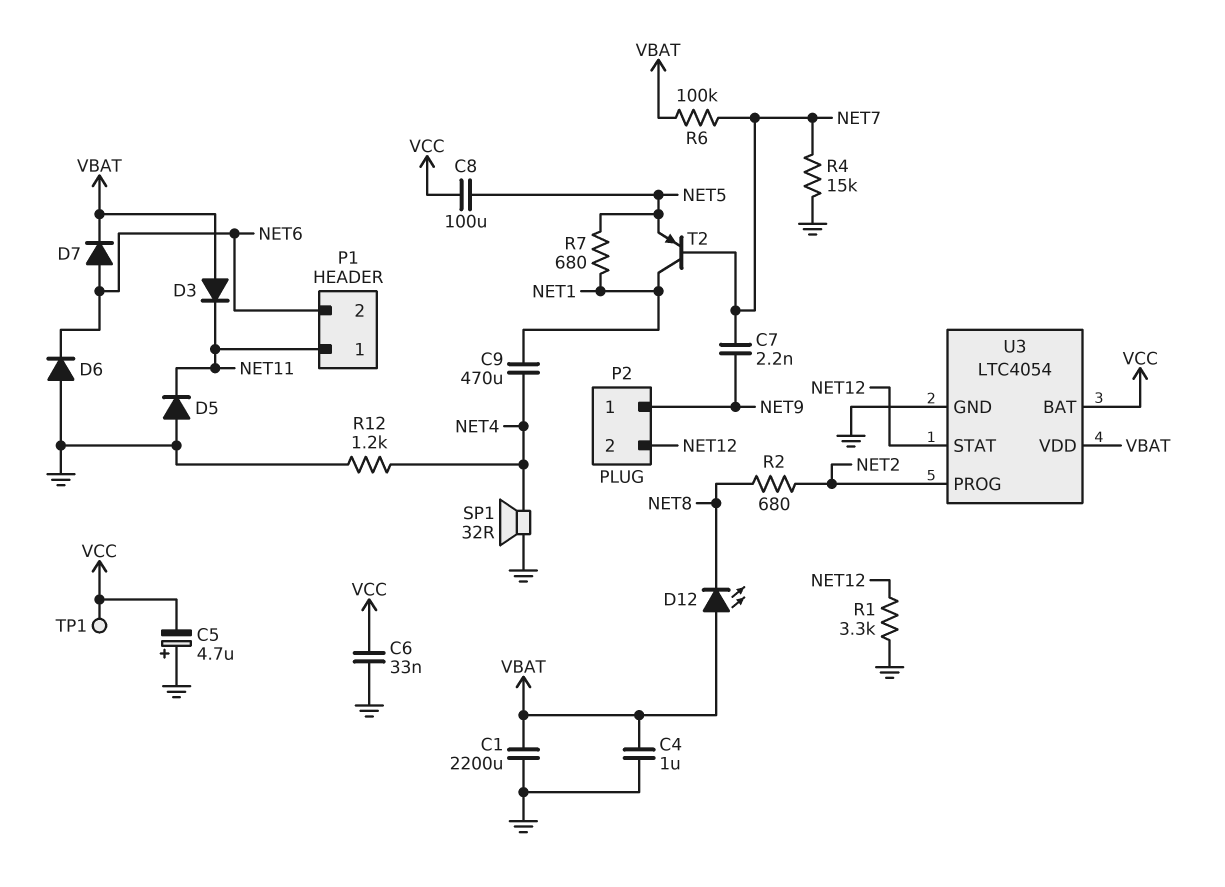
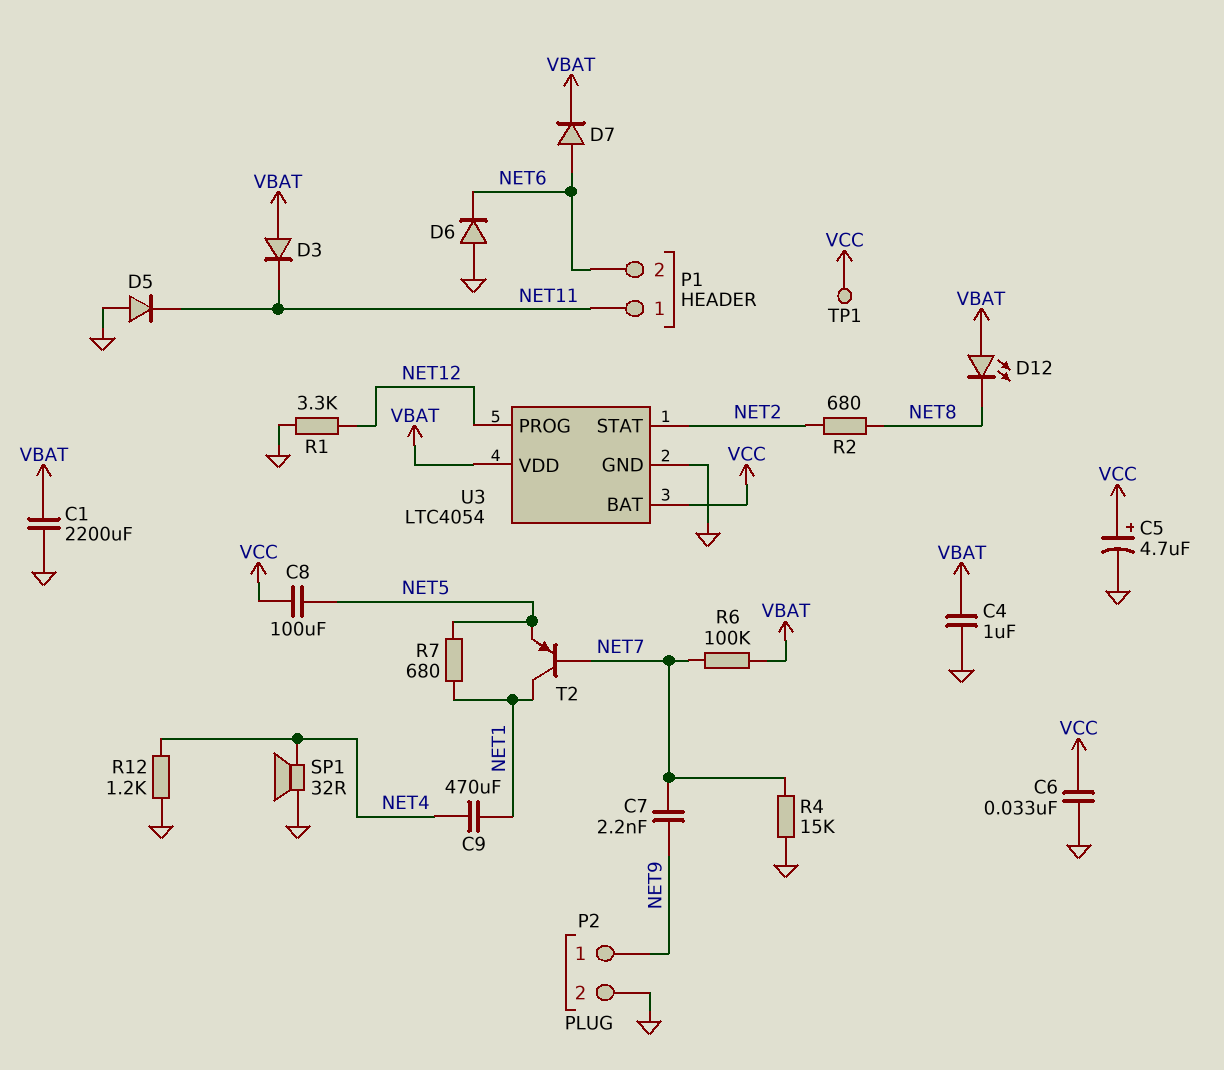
C5: 4.7uF (plus GND, minus VCC) -> 4.7uF (plus VCC, minus GND)
P2 pin 2: NET12 -> GND
U3 pin PROG: NET2 -> NET12
U3 pin STAT: NET12 -> NET2

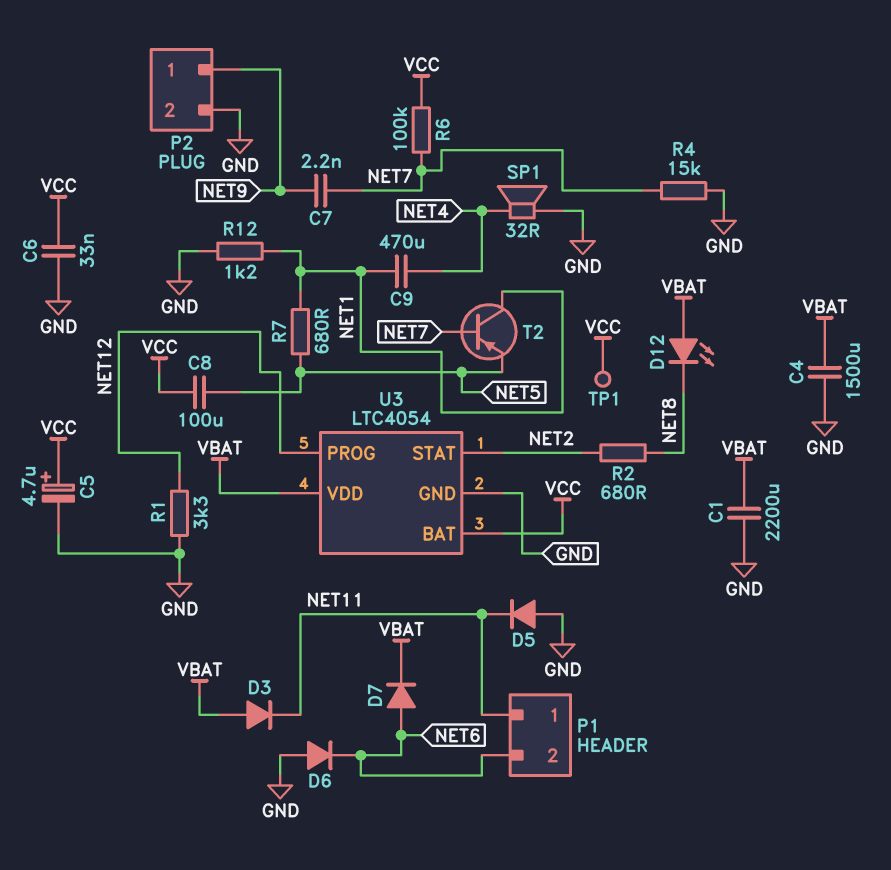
C4: 1uF (GND, VBAT) -> 1500uF (GND, VBAT)
R6: 100k (NET7, VBAT) -> 100k (NET7, VCC)
R12: 1.2k (GND, NET4) -> 1.2k (GND, NET1)

